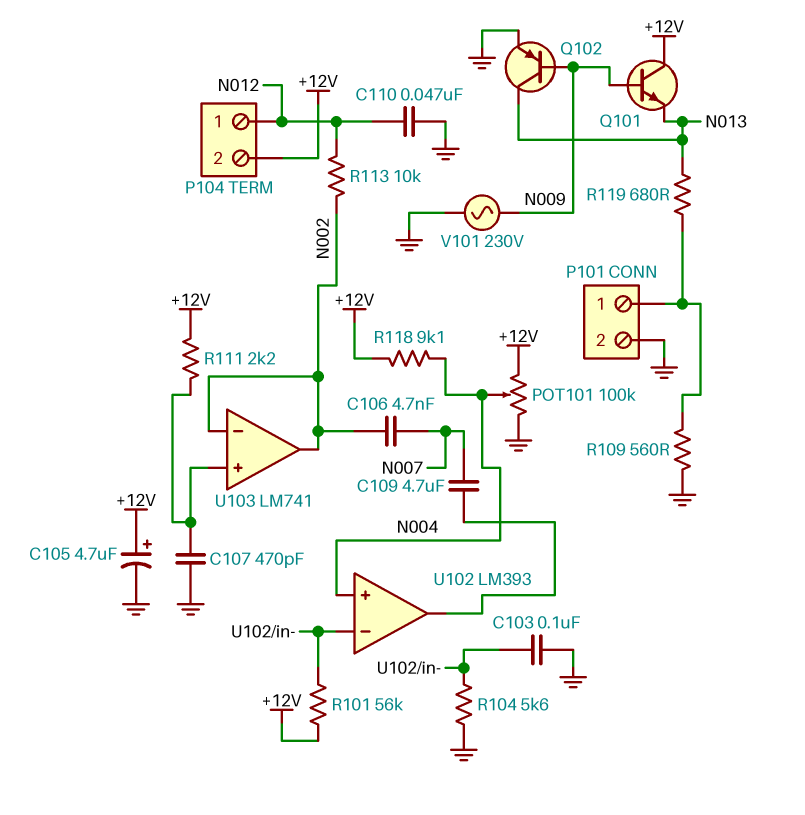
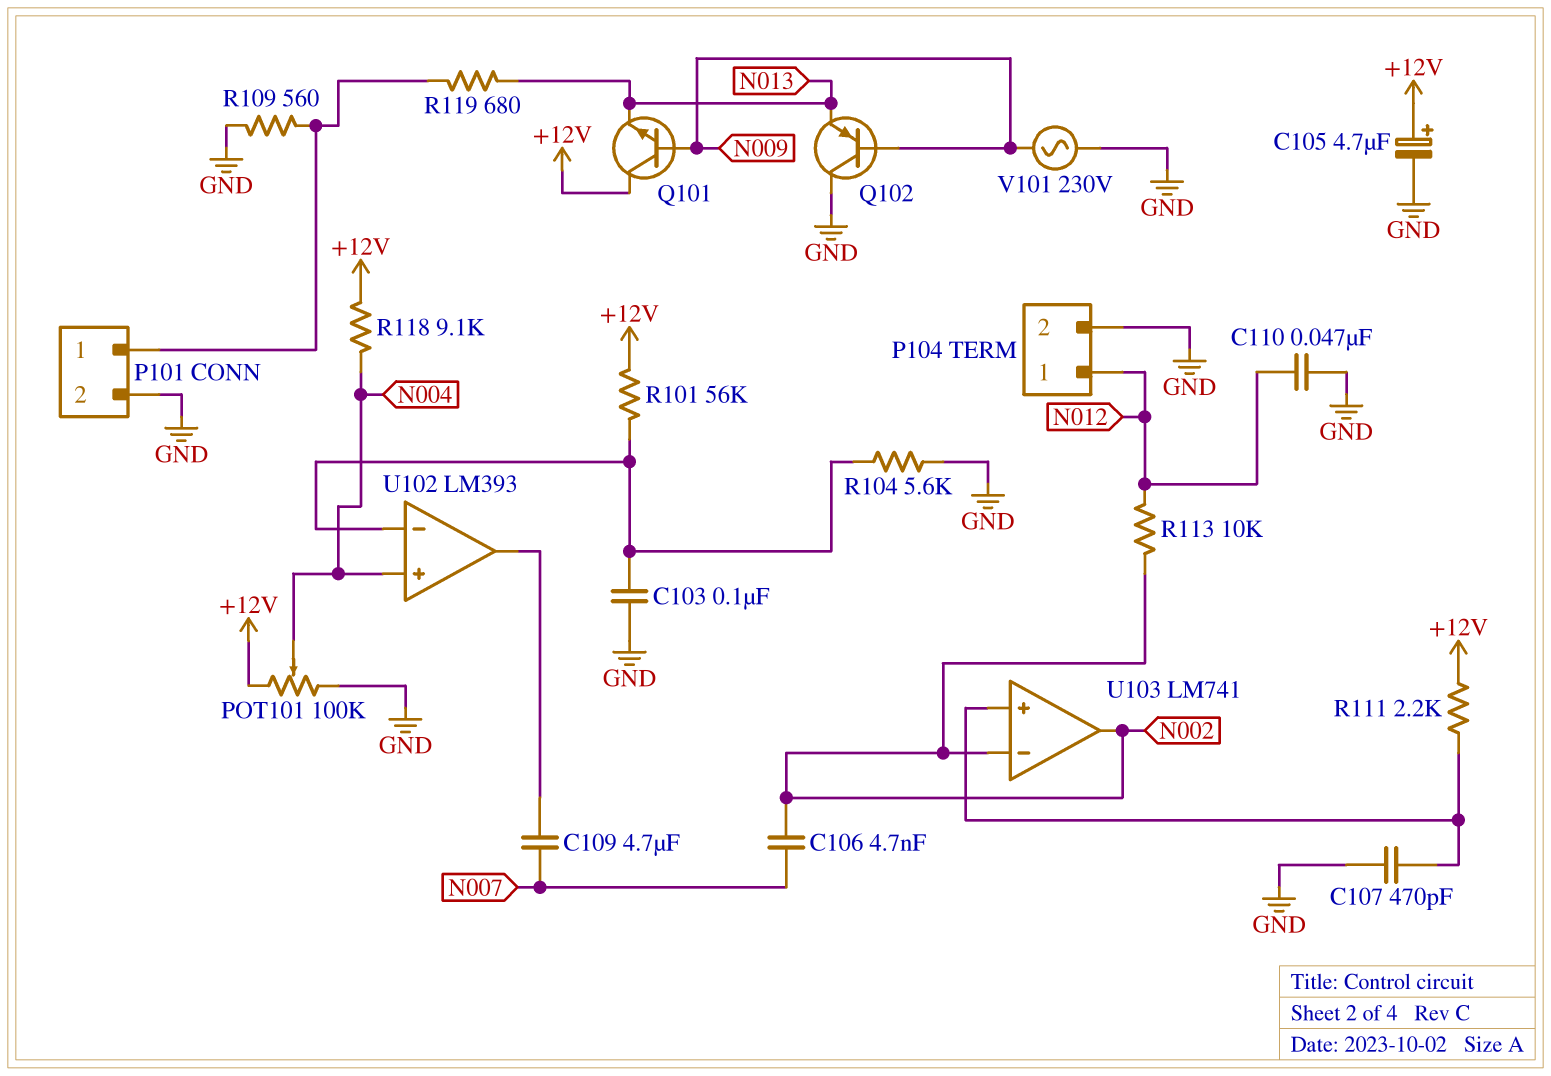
P104 pin 2: +12V -> GND
Q102: PNP (B N009, C N013, E GND) -> PNP (B N009, C GND, E N013)

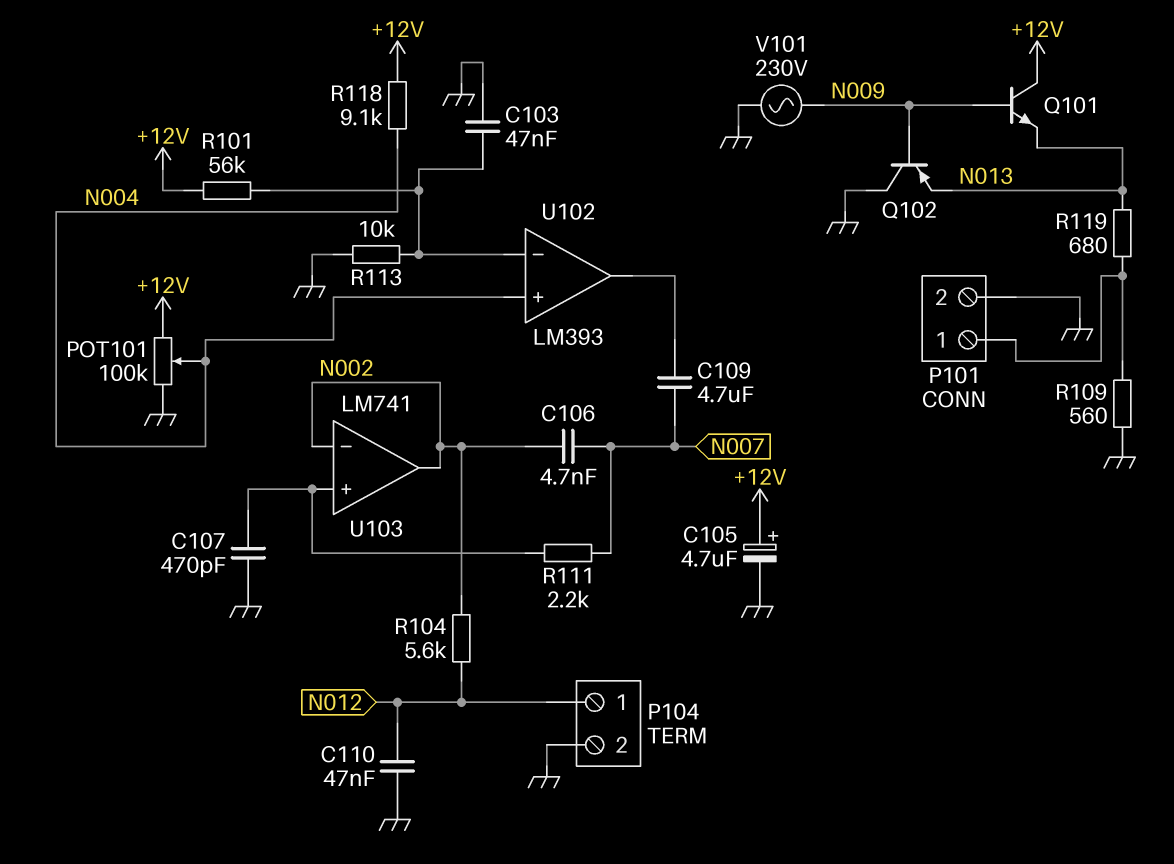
C103: 100nF (GND, U102/in-) -> 47nF (GND, U102/in-)
R104: 5.6k (GND, U102/in-) -> 5.6k (N002, N012)
R111: 2.2k (+12V, U103/in+) -> 2.2k (N007, U103/in+)
R113: 10k (N002, N012) -> 10k (GND, U102/in-)

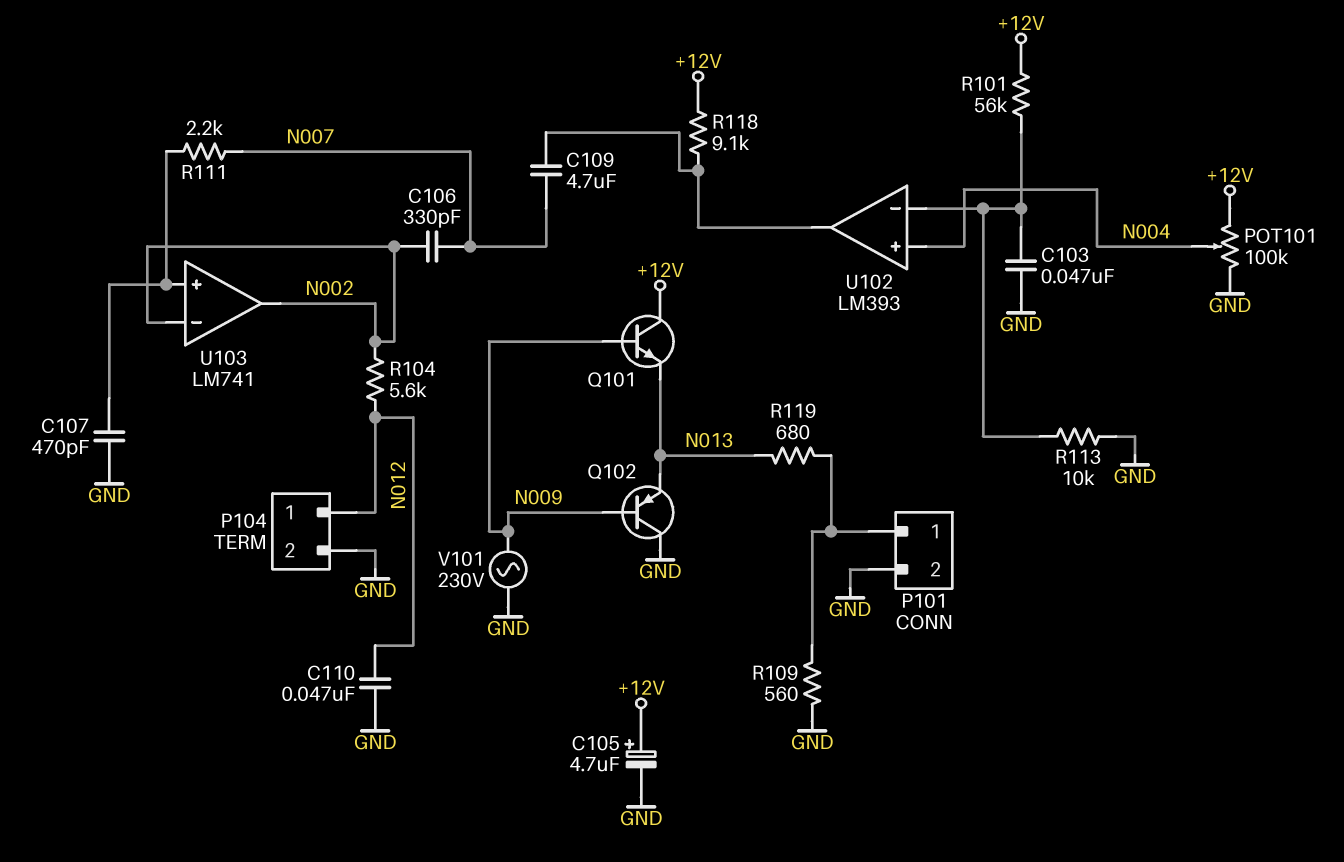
C106: 4.7nF (N002, N007) -> 330pF (N002, N007)
R118: 9.1k (+12V, N004) -> 9.1k (+12V, U102/out)

